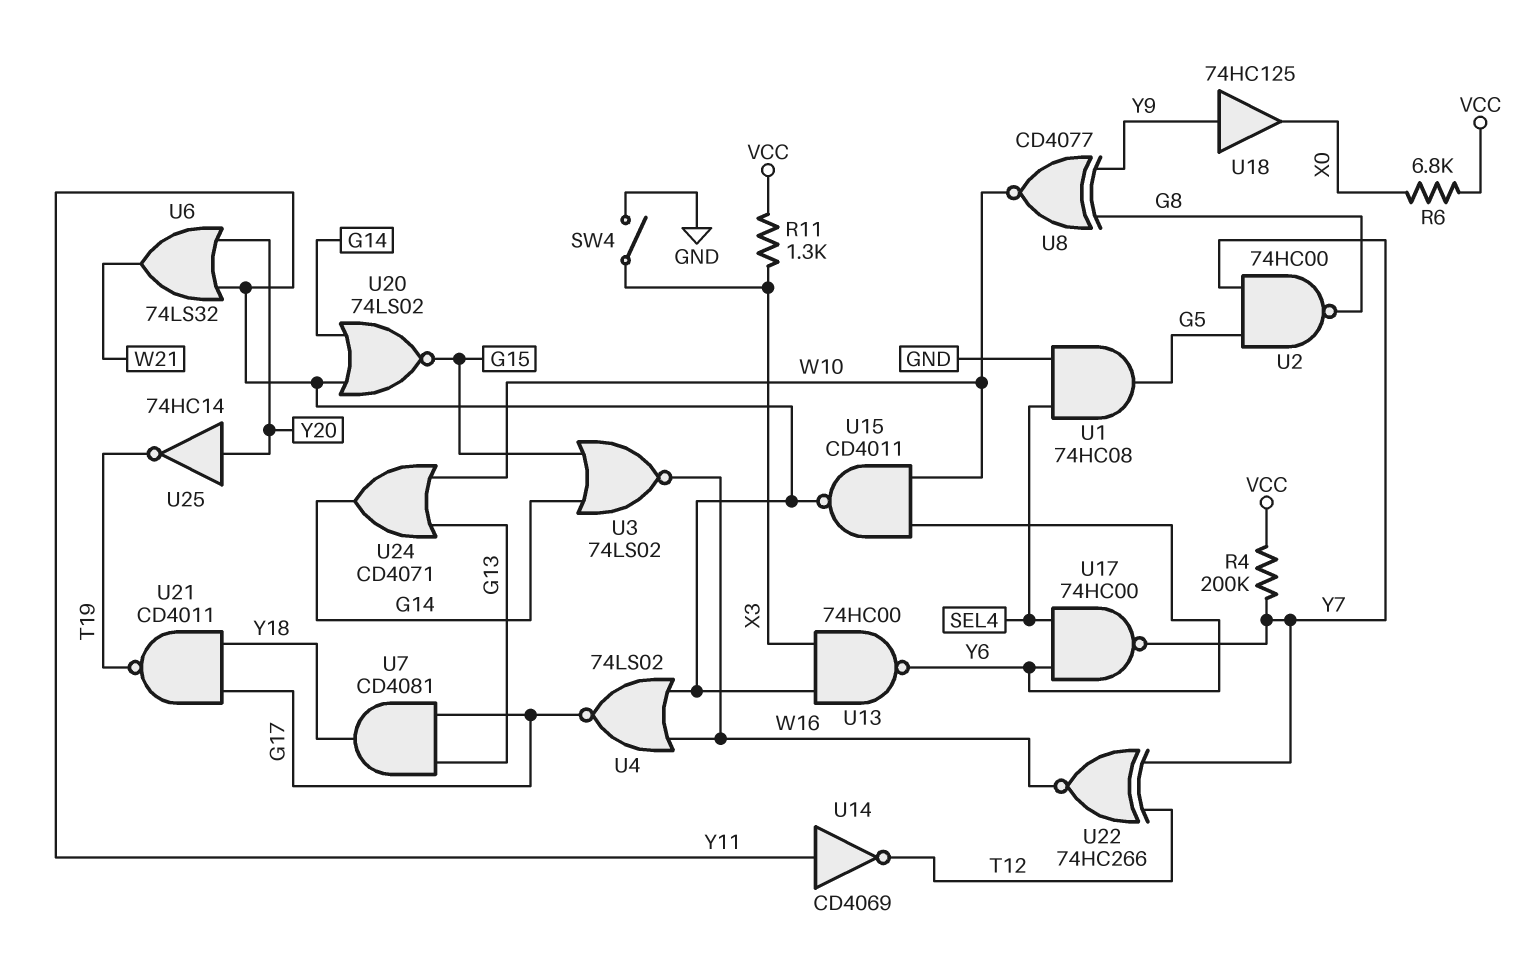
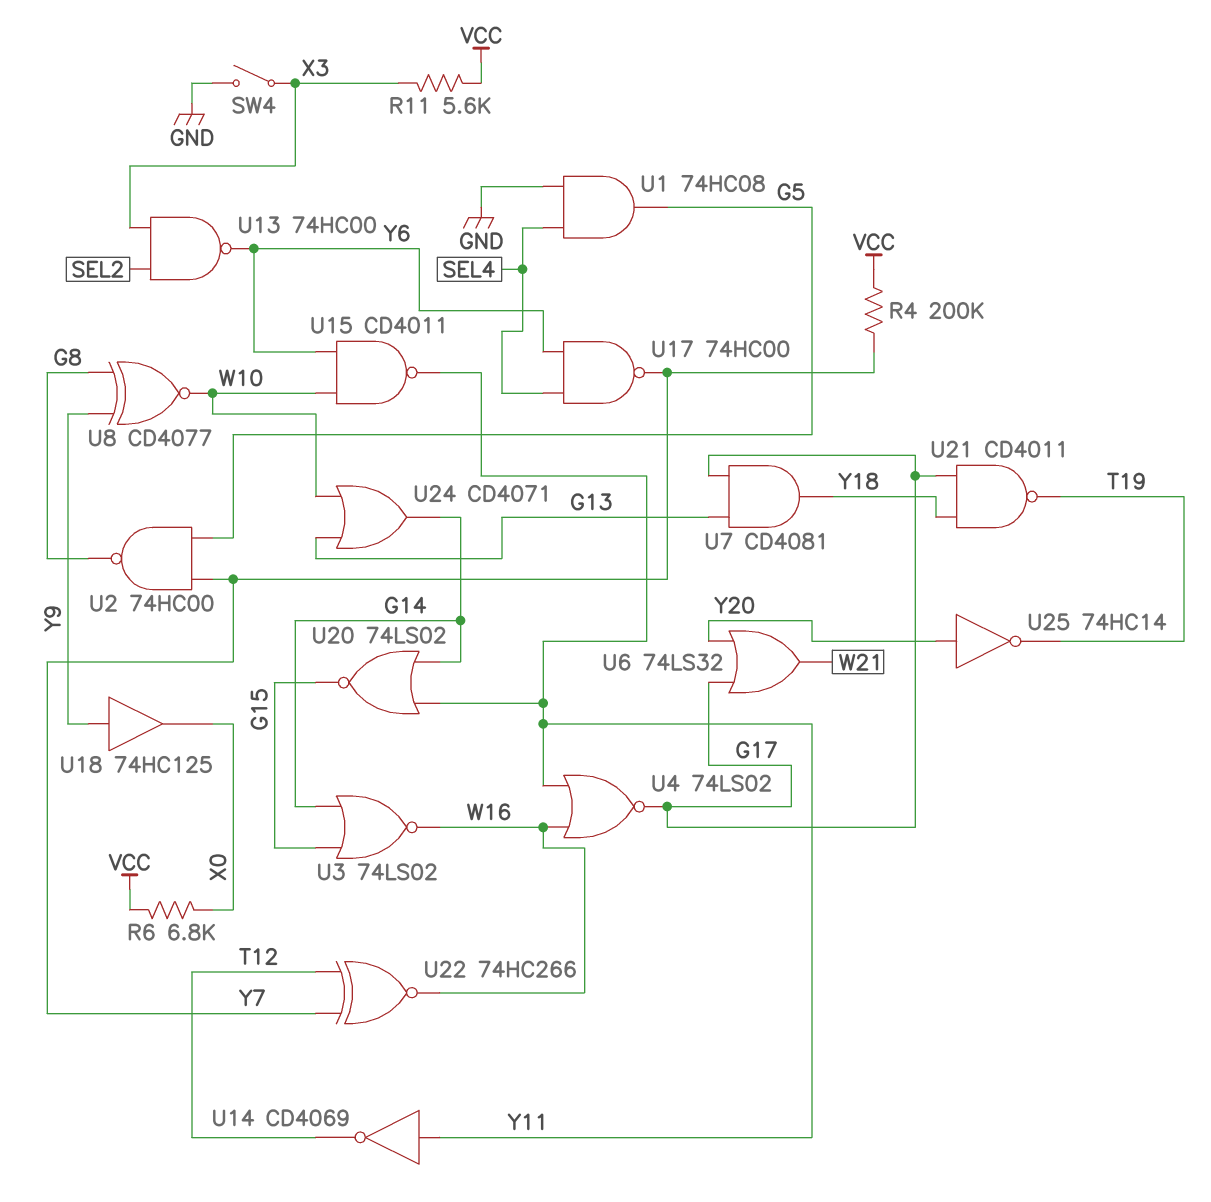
R11: 1.3k (VCC, X3) -> 5.6k (VCC, X3)
U6: OR 74LS32 (in Y11, in Y20, out W21) -> OR 74LS32 (in G17, in Y20, out W21)
U13: NAND 74HC00 (in X3, in Y11, out Y6) -> NAND 74HC00 (in SEL2, in X3, out Y6)

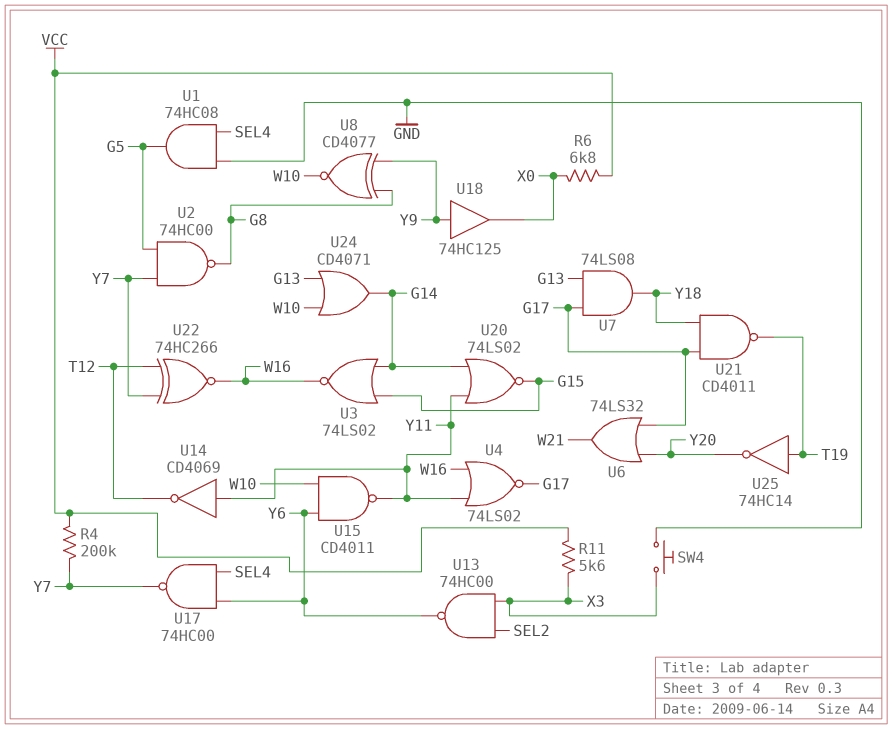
SW4: switch (GND, X3) -> button (GND, X3)
U7: AND CD4081 (in G13, in G17, out Y18) -> AND 74LS08 (in G13, in G17, out Y18)
U25: NOT 74HC14 (in Y20, out T19) -> NOT 74HC14 (in T19, out Y20)

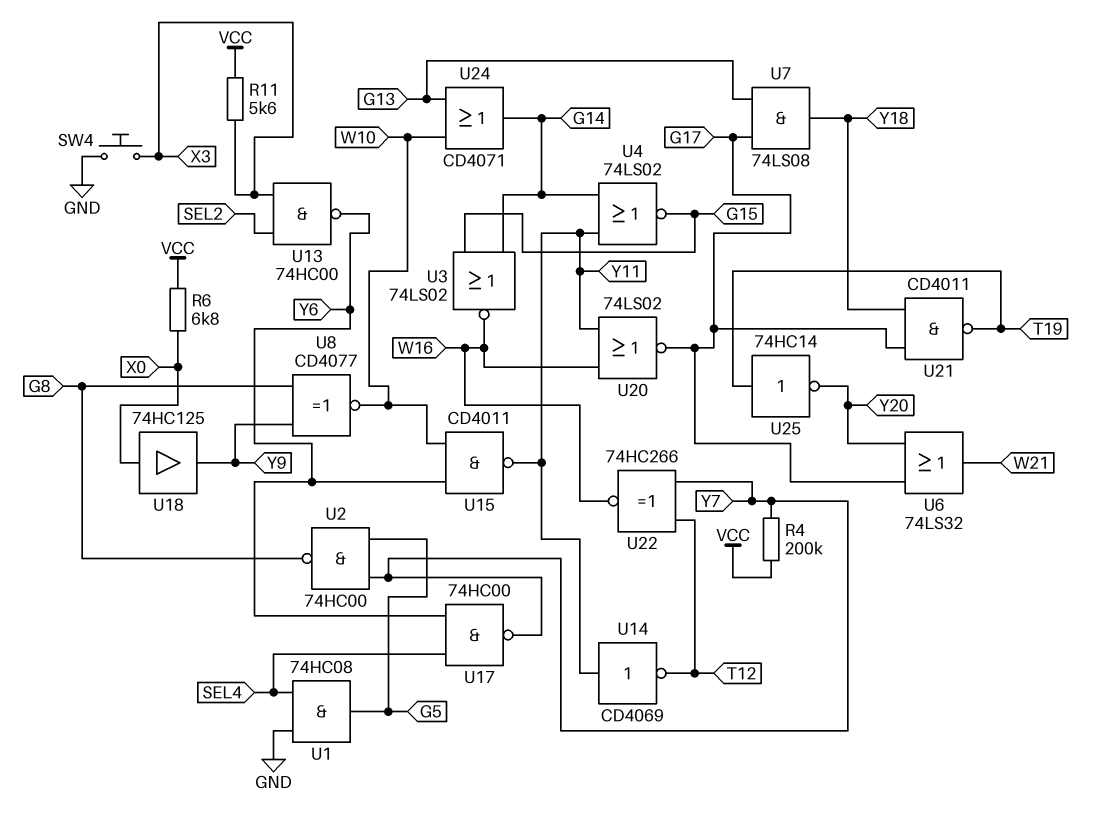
U4: NOR 74LS02 (in W16, in Y11, out G17) -> NOR 74LS02 (in G14, in Y11, out G15)
U18: buffer 74HC125 (in Y9, out X0) -> buffer 74HC125 (in X0, out Y9)
U20: NOR 74LS02 (in G14, in Y11, out G15) -> NOR 74LS02 (in W16, in Y11, out G17)

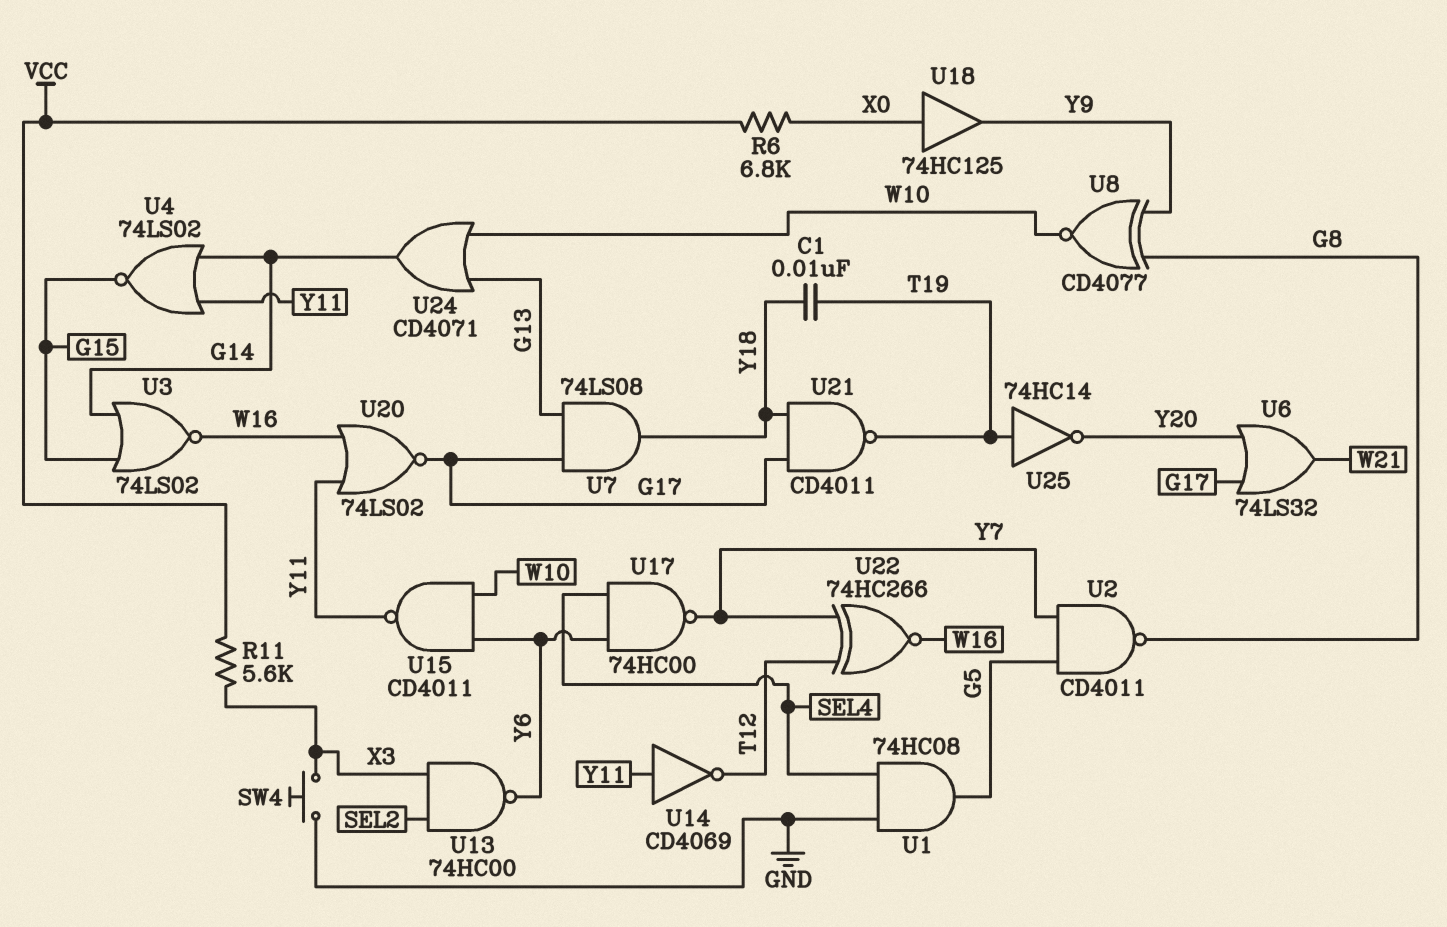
C1: none -> 10nF (T19, Y18)
R4: 200k (VCC, Y7) -> none
U2: NAND 74HC00 (in G5, in Y7, out G8) -> NAND CD4011 (in G5, in Y7, out G8)

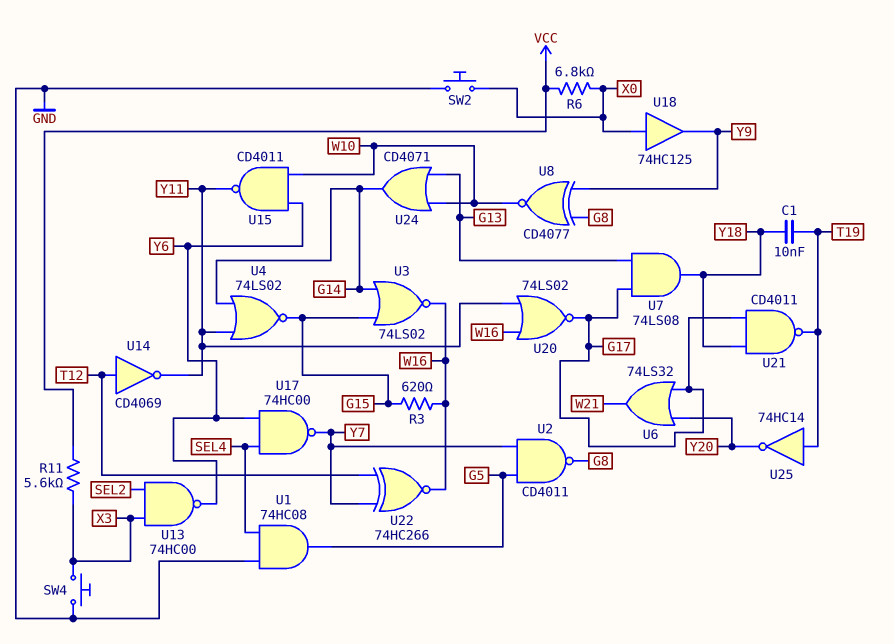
R3: none -> 620 (G15, W16)
SW2: none -> button (GND, X0)
U14: NOT CD4069 (in Y11, out T12) -> NOT CD4069 (in T12, out Y11)

